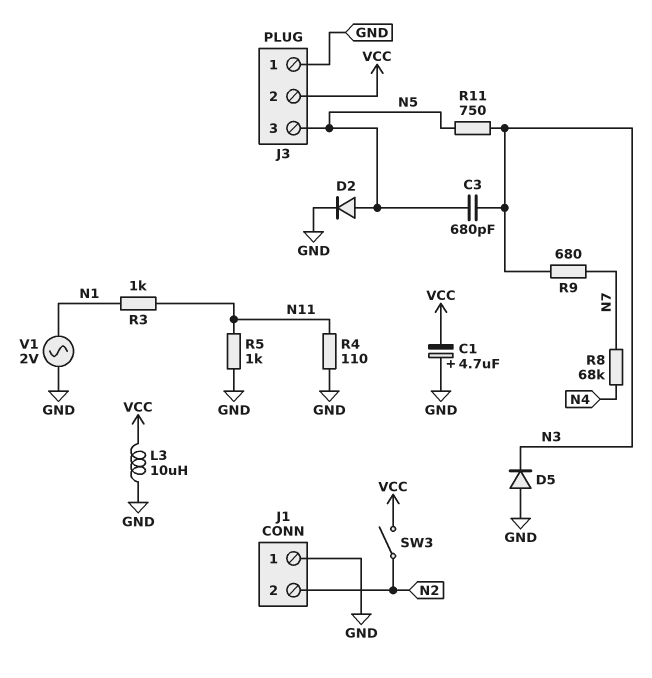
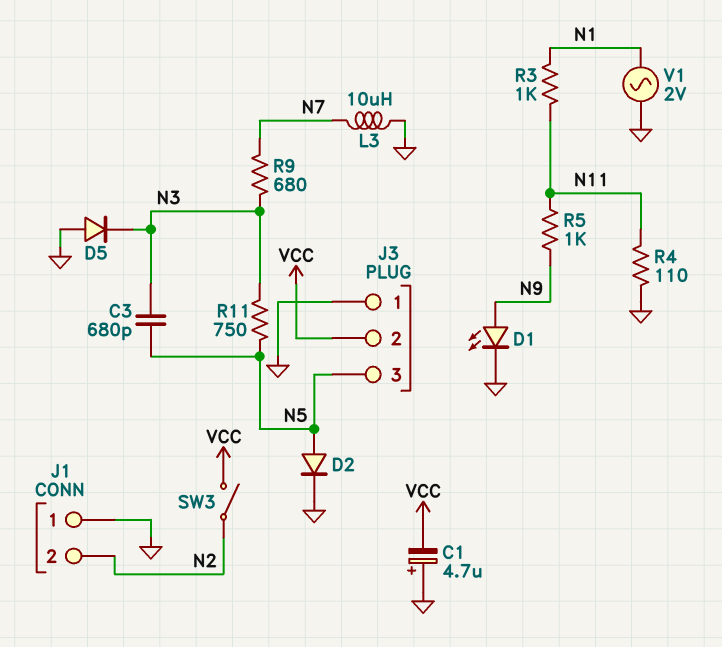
D1: none -> LED (A N9, K GND)
L3: 10uH (GND, VCC) -> 10uH (GND, N7)
R5: 1k (GND, N11) -> 1k (N9, N11)
R8: 68k (N4, N7) -> none

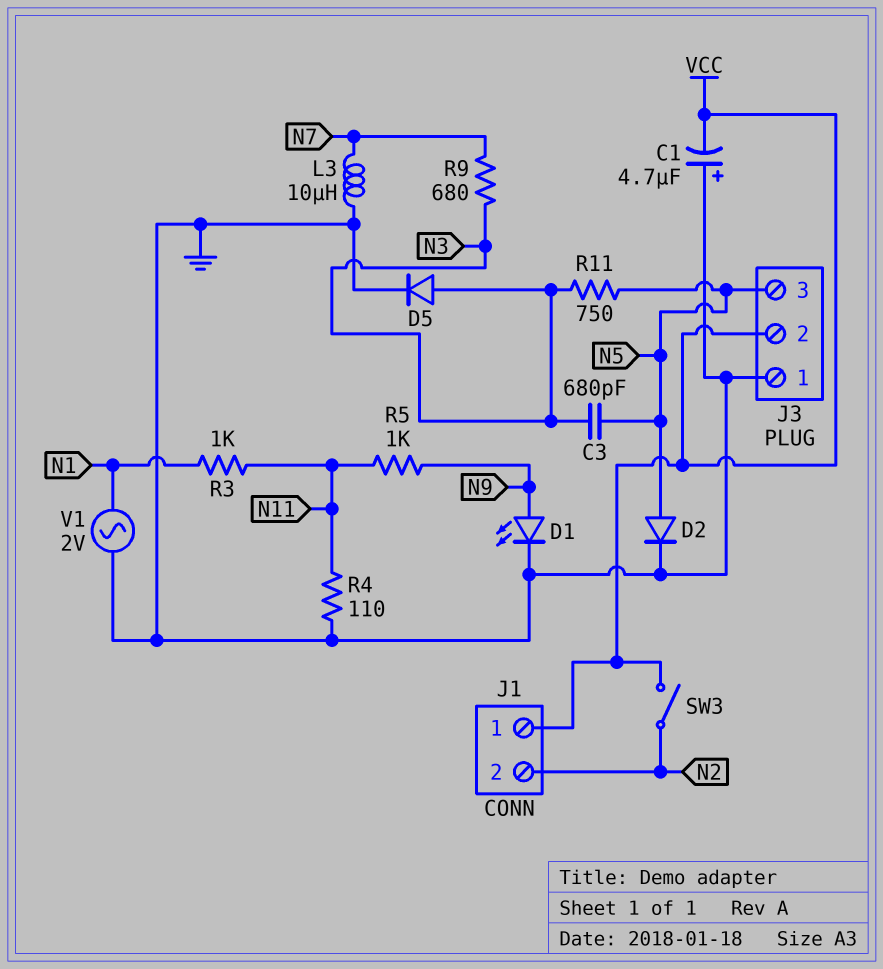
D5: diode (A GND, K N3) -> diode (A N3, K GND)
J1 pin 1: GND -> VCC

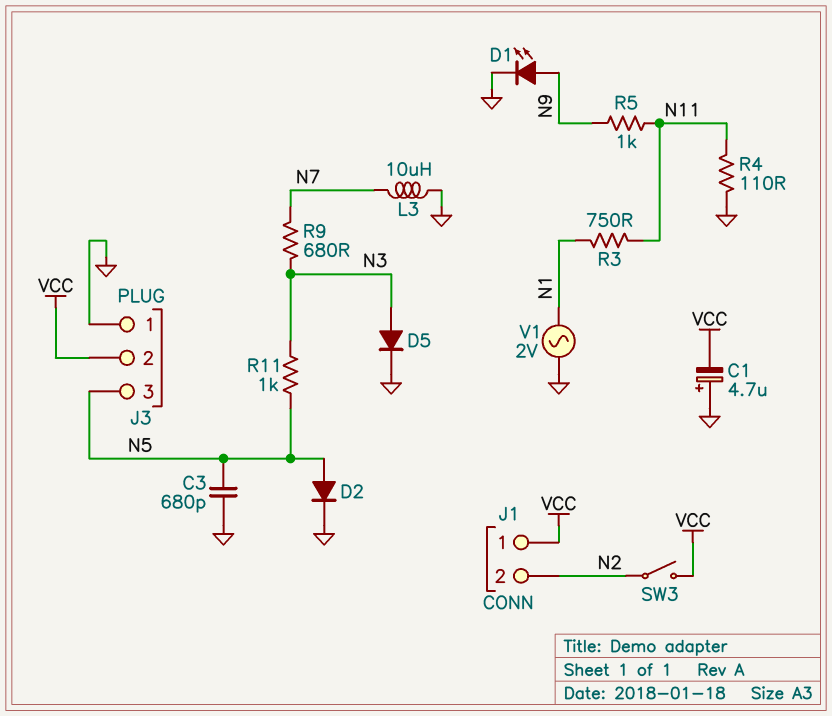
C3: 680pF (N3, N5) -> 680pF (GND, N5)
R3: 1k (N1, N11) -> 750 (N1, N11)
R11: 750 (N3, N5) -> 1k (N3, N5)

